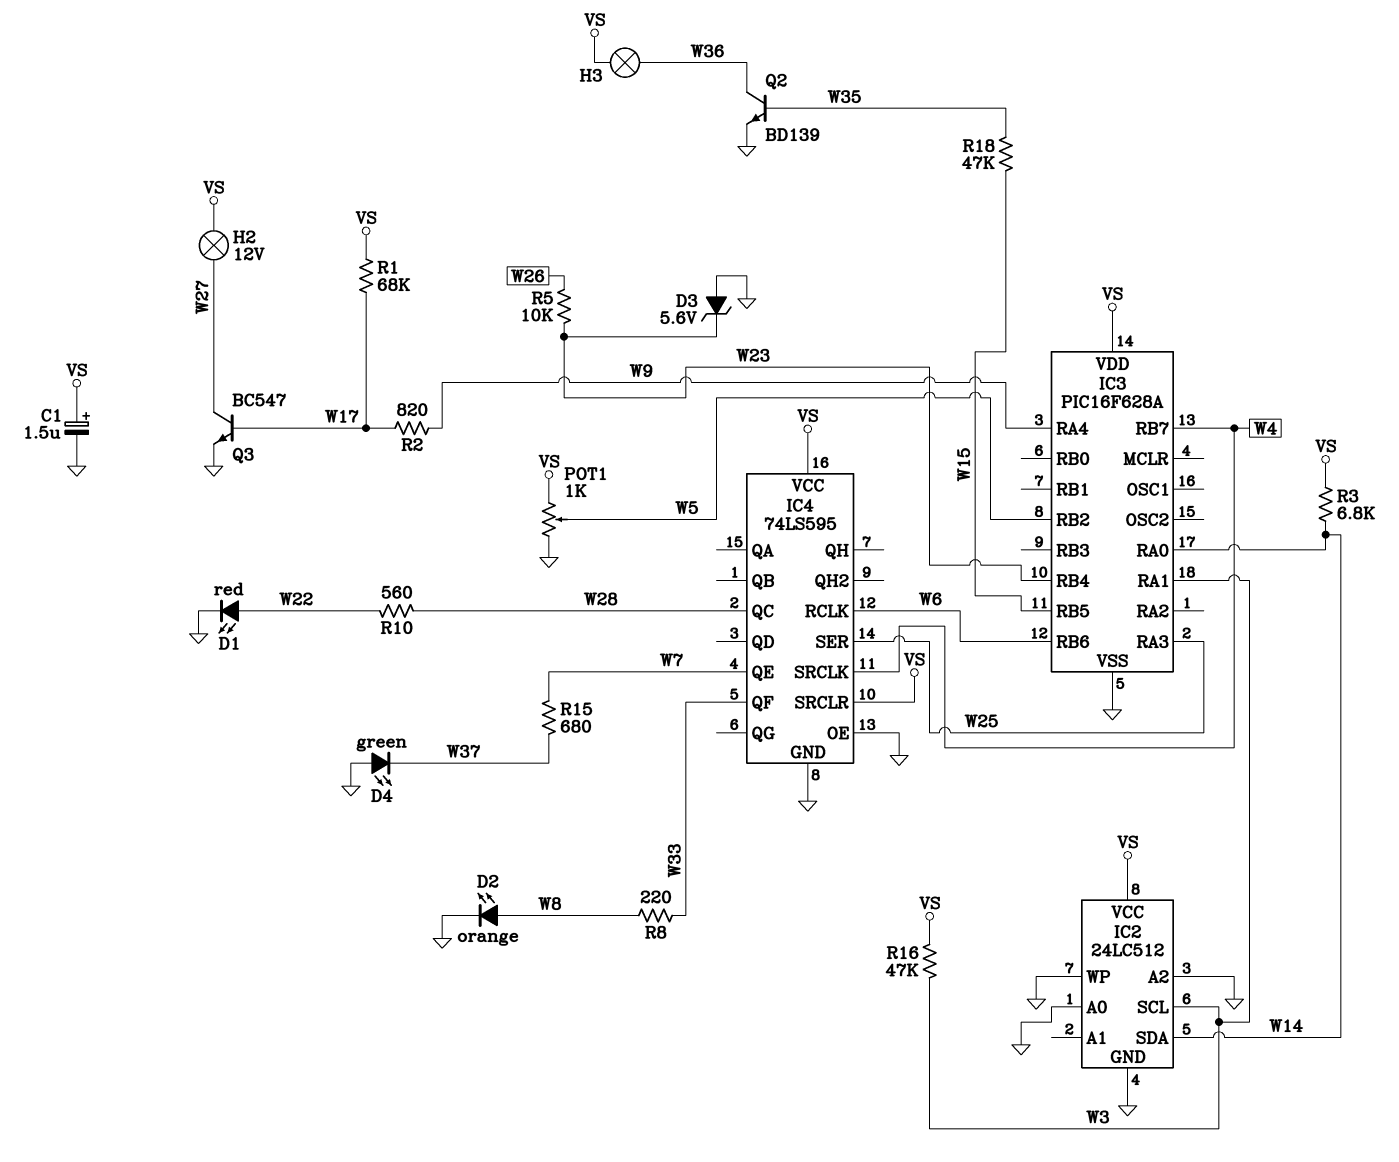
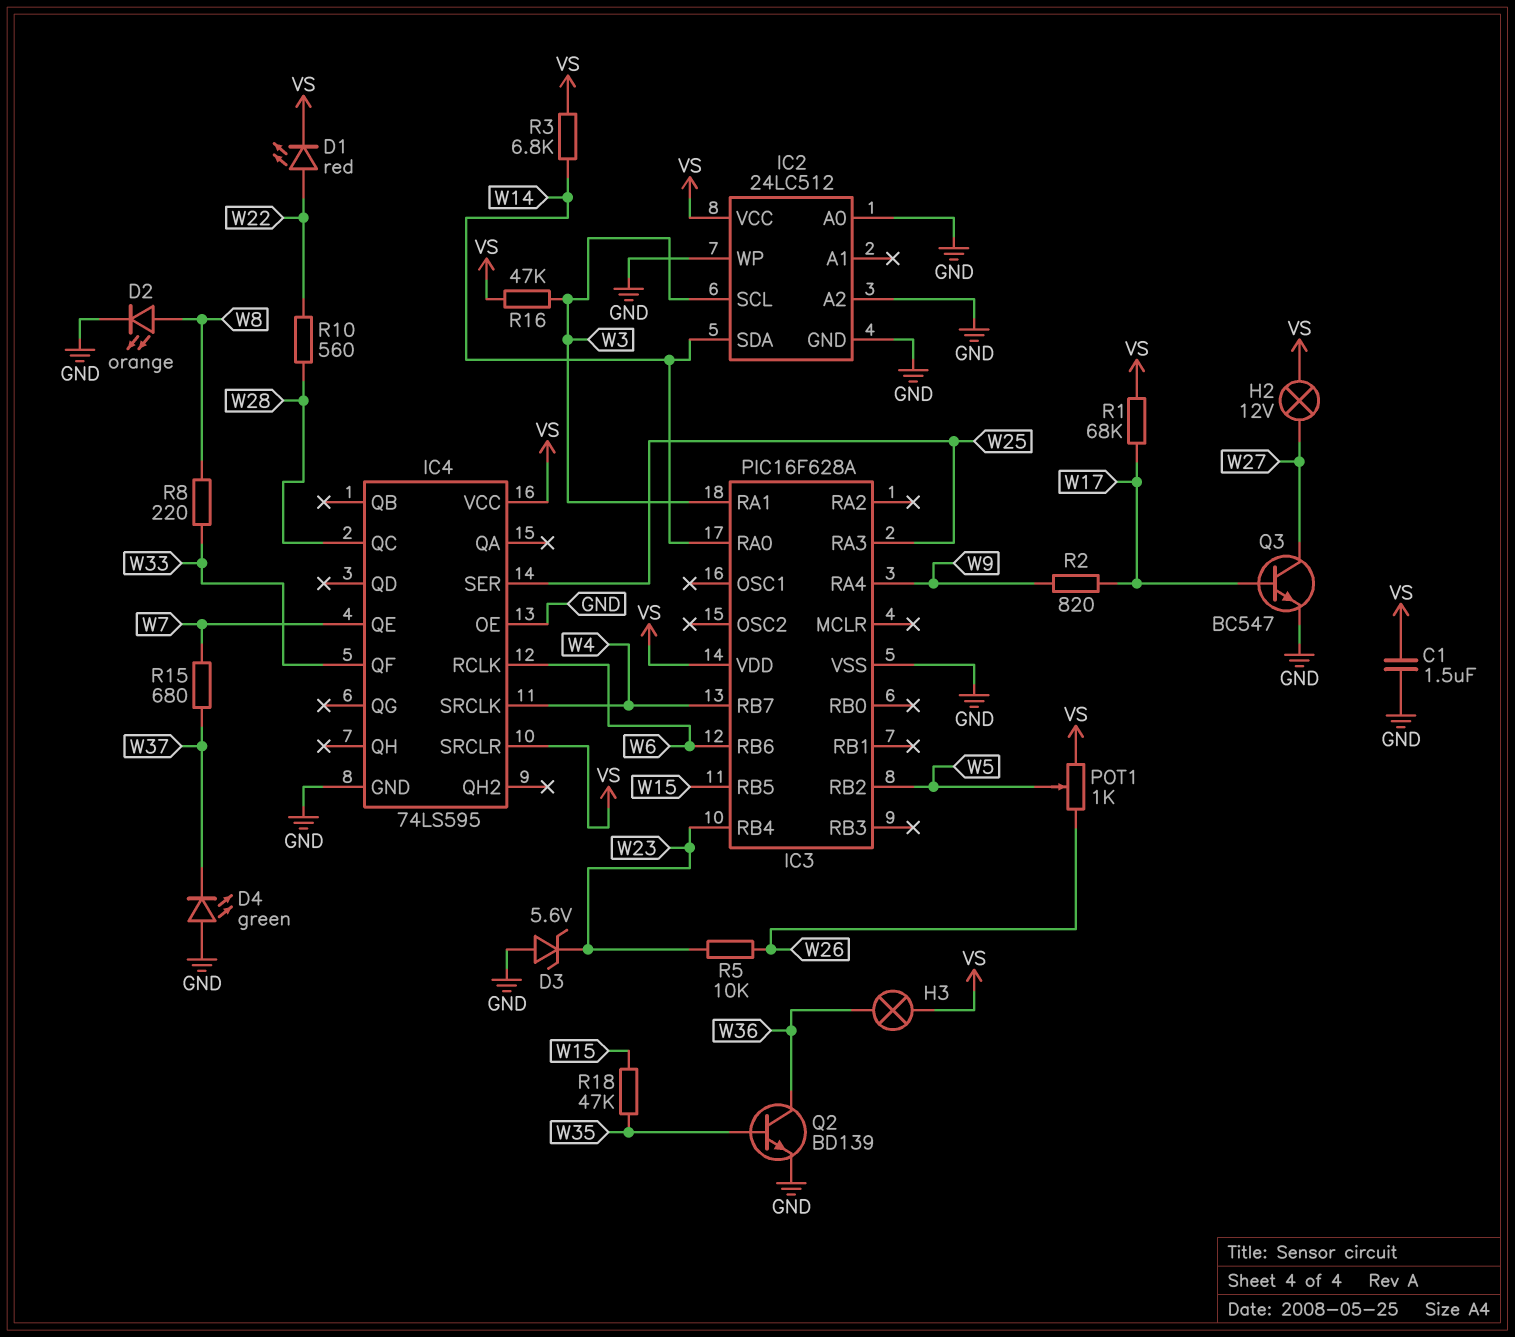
C1: 1.5uF (plus VS, minus GND) -> 1.5uF (GND, VS)
D1: LED red (A W22, K GND) -> LED red (A W22, K VS)
POT1: 1k (GND, VS, wiper W5) -> 1k (VS, W26, wiper W5)

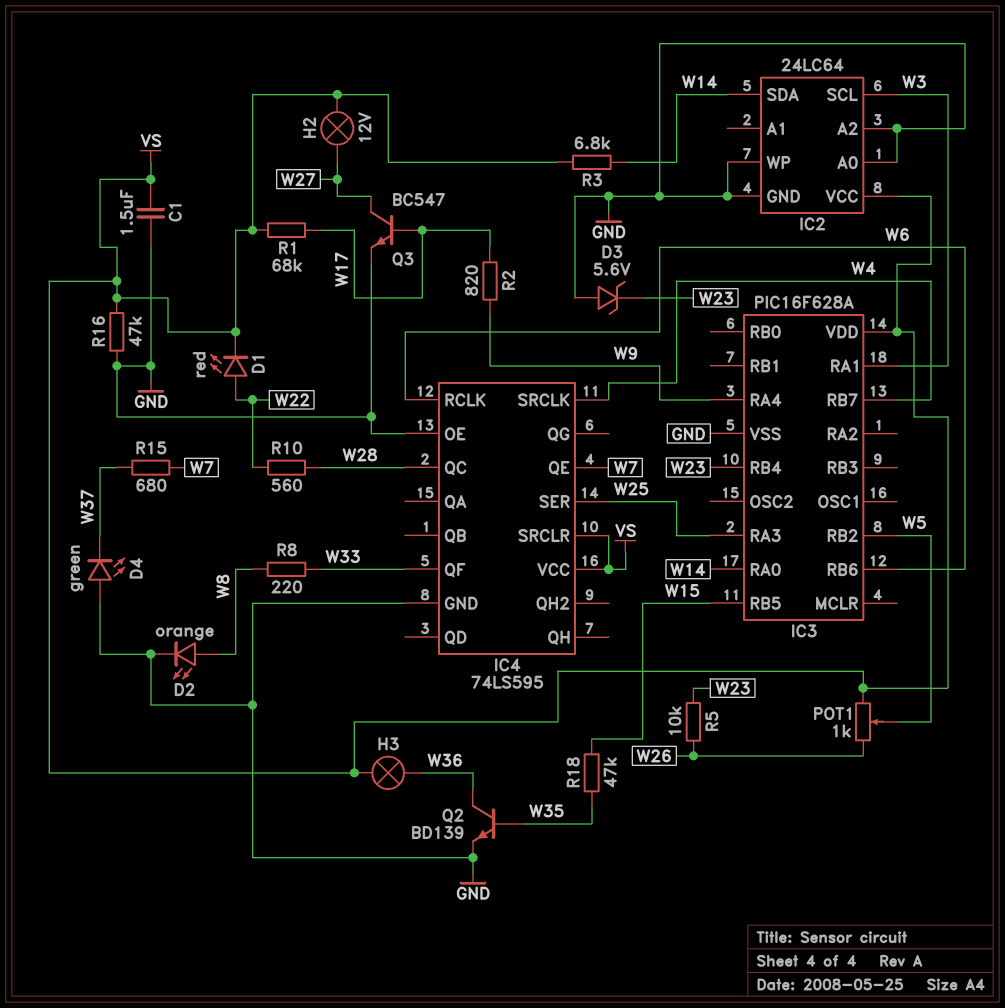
IC2: 24LC512 -> 24LC64
R16: 47k (VS, W3) -> 47k (GND, VS)

